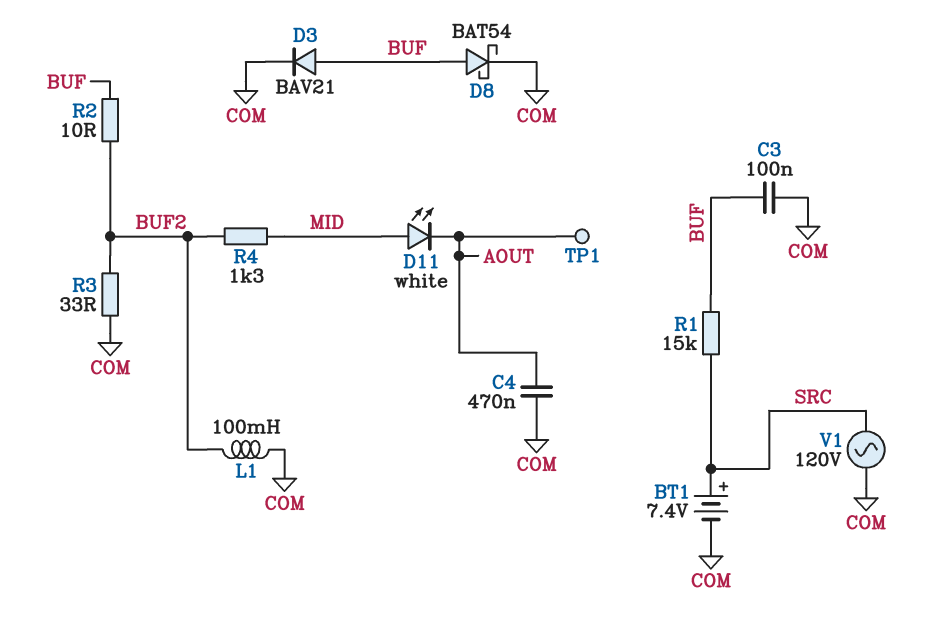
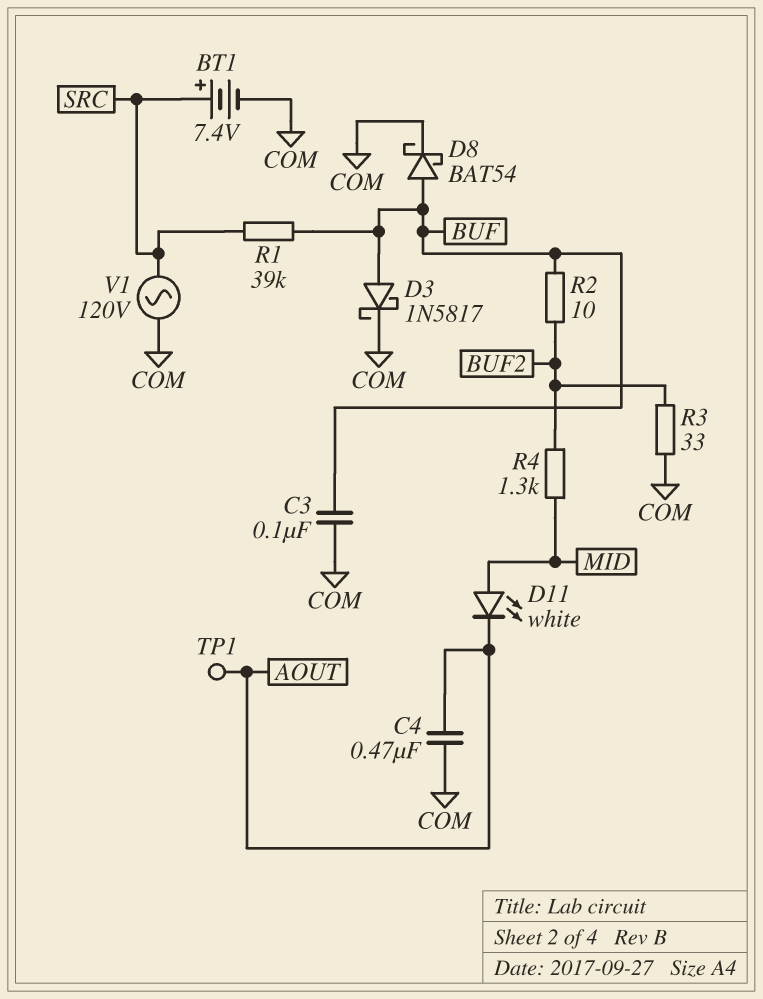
D3: diode BAV21 (A BUF, K COM) -> schottky 1N5817 (A BUF, K COM)
L1: 100mH (BUF2, COM) -> none
R1: 15k (BUF, SRC) -> 39k (BUF, SRC)

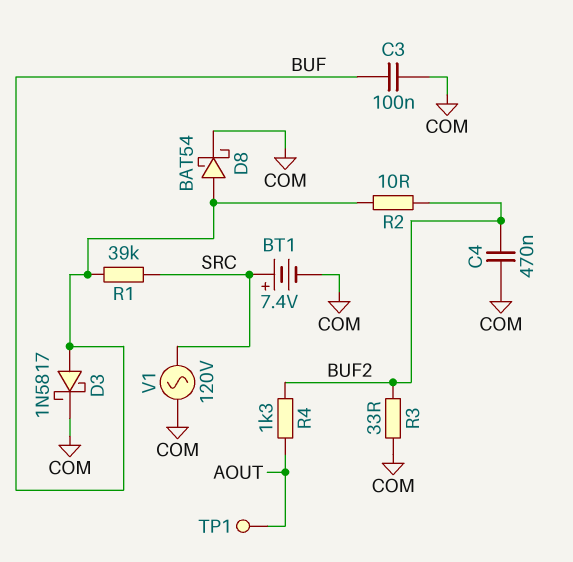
C4: 470nF (AOUT, COM) -> 470nF (BUF2, COM)
D11: LED white (A MID, K AOUT) -> none
R4: 1.3k (BUF2, MID) -> 1.3k (AOUT, BUF2)

